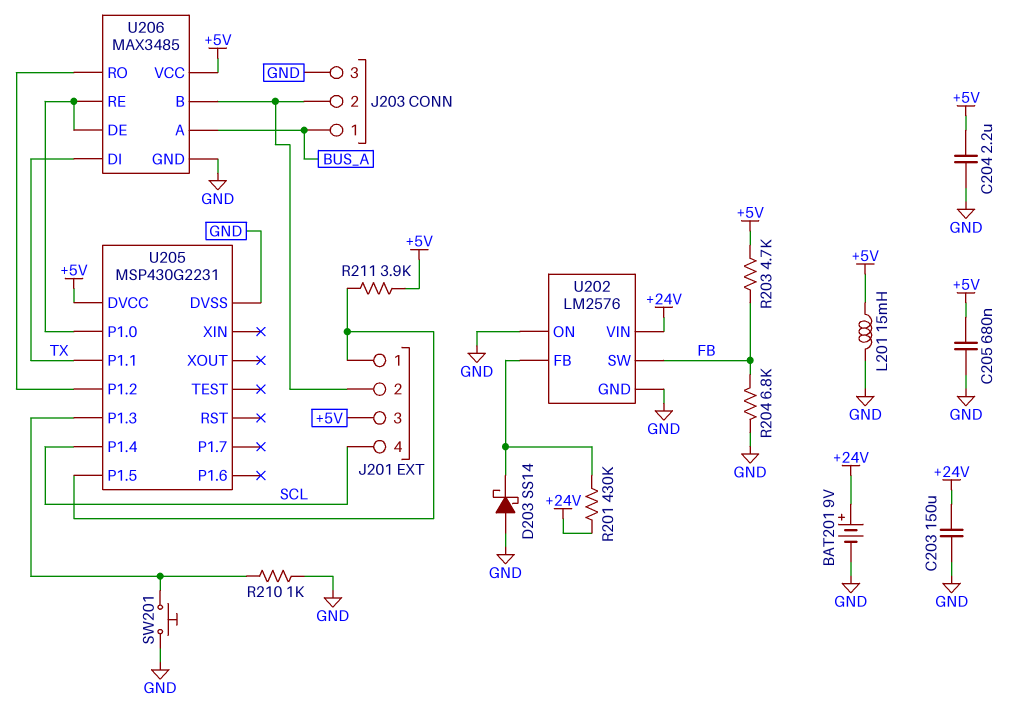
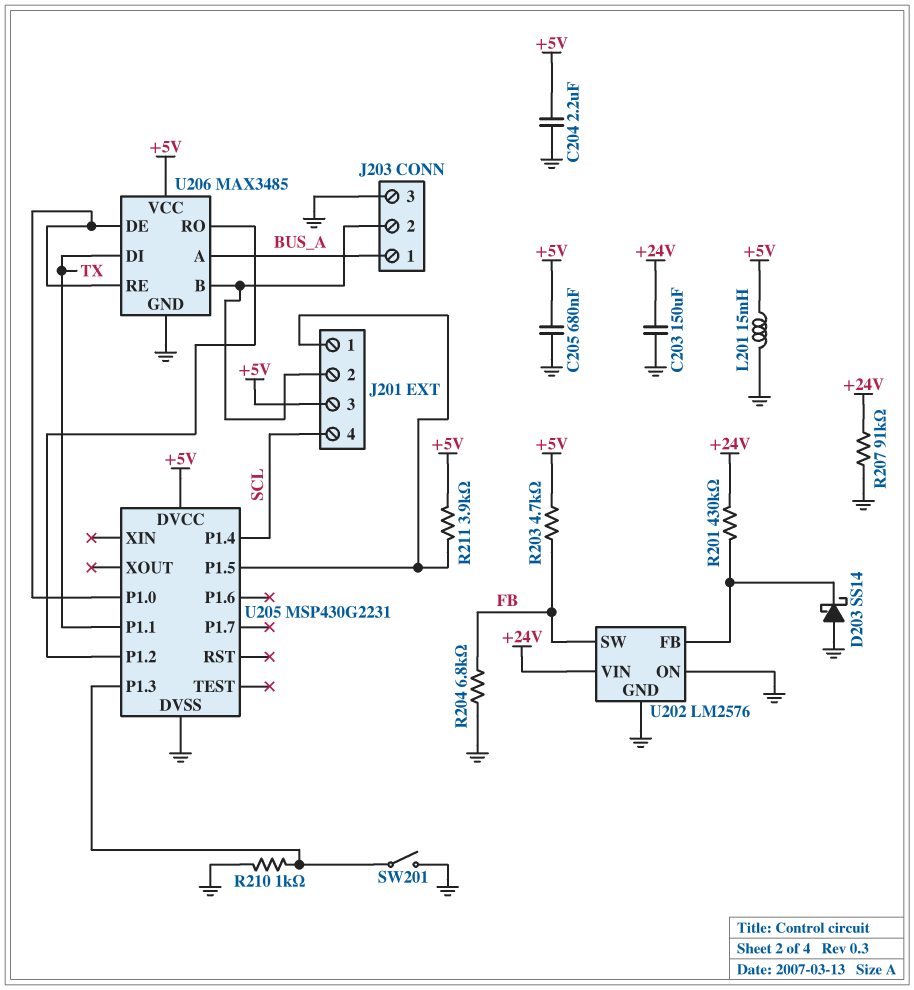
BAT201: 9V (plus +24V, minus GND) -> none
R207: none -> 91k (+24V, GND)
SW201: button (GND, U205/P1.3) -> switch (GND, U205/P1.3)

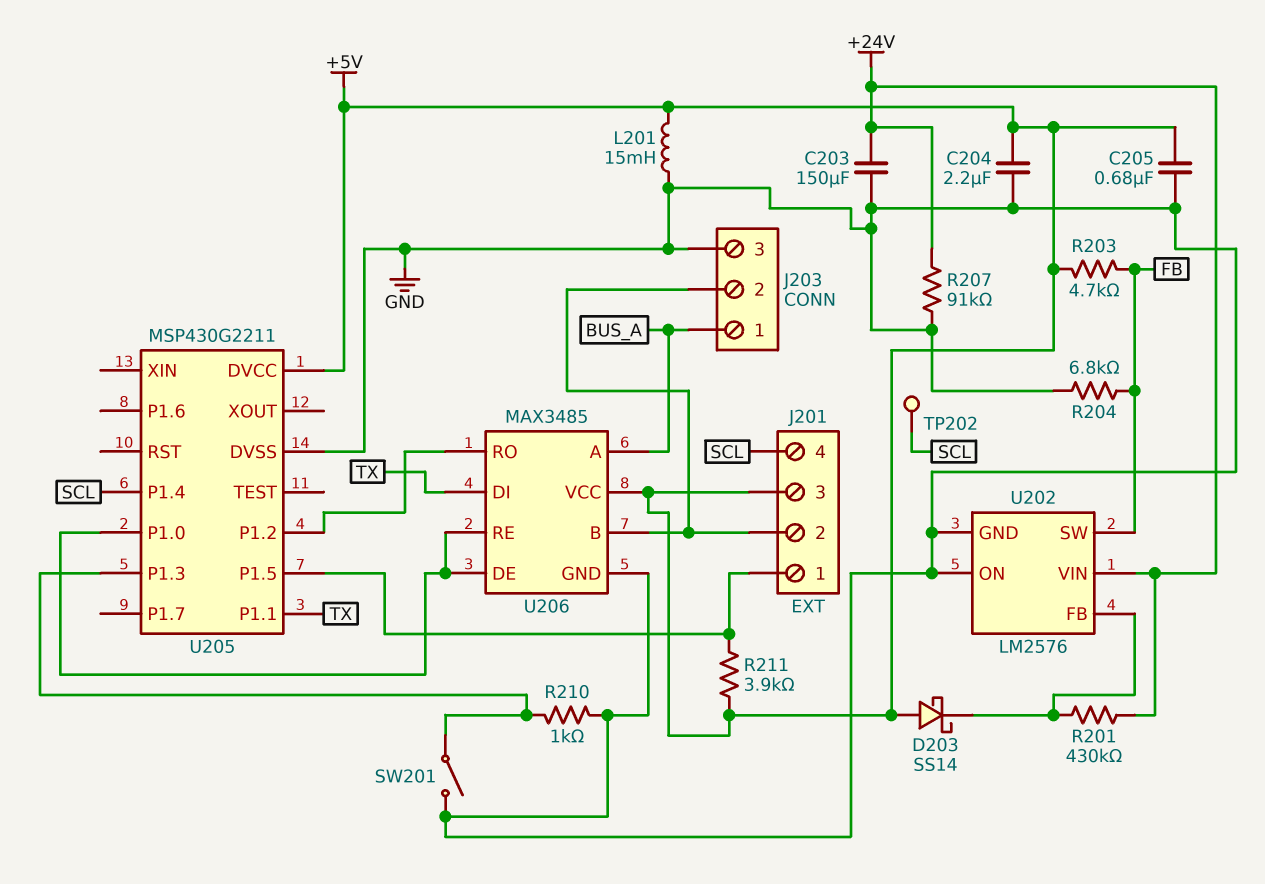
D203: schottky SS14 (A GND, K U202/FB) -> schottky SS14 (A +5V, K U202/FB)
TP202: none -> test point (SCL)
U205: MSP430G2231 -> MSP430G2211

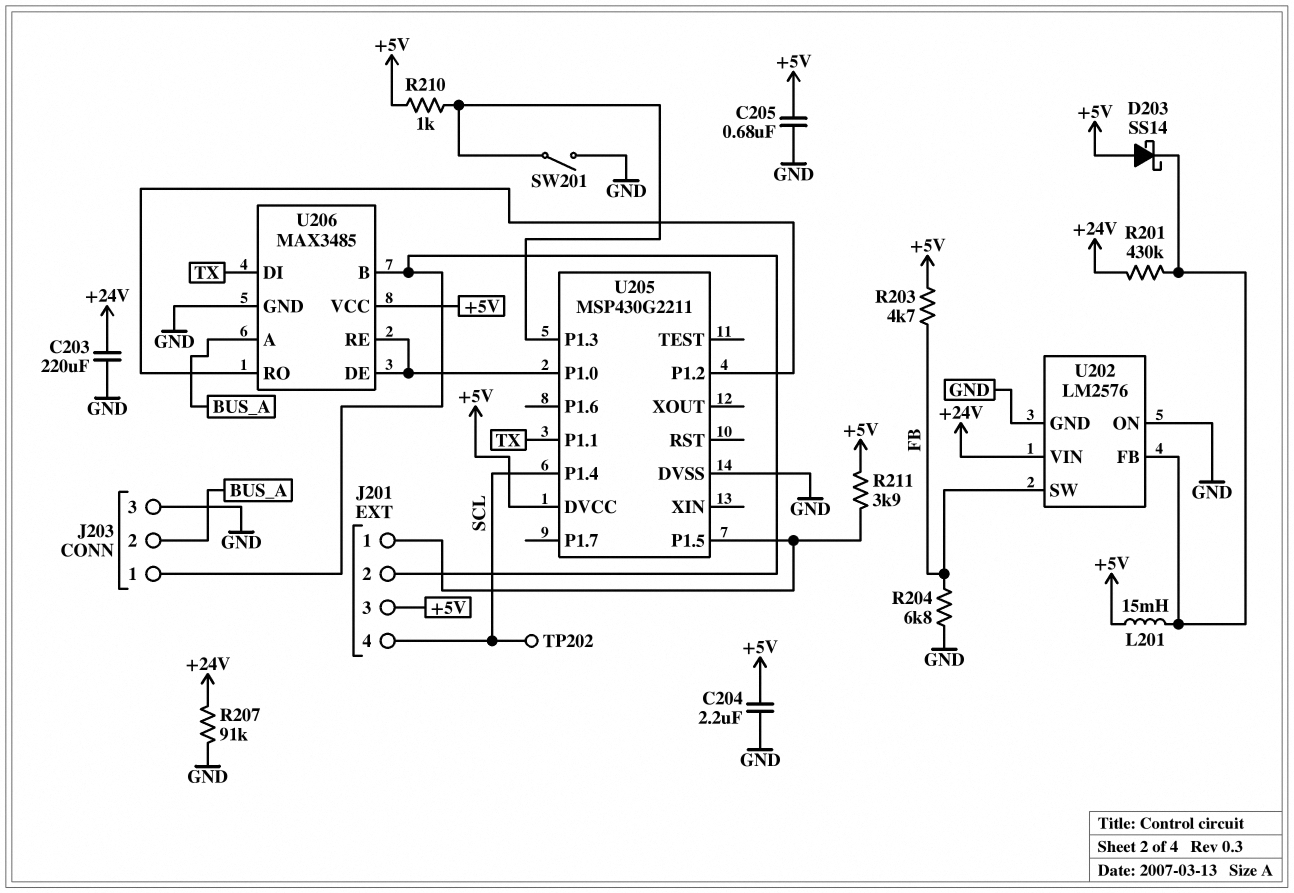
C203: 150uF (+24V, GND) -> 220uF (+24V, GND)
J203 pin 1: BUS_A -> J201/2
J203 pin 2: J201/2 -> BUS_A
L201: 15mH (+5V, GND) -> 15mH (+5V, U202/FB)
R210: 1k (GND, U205/P1.3) -> 1k (+5V, U205/P1.3)

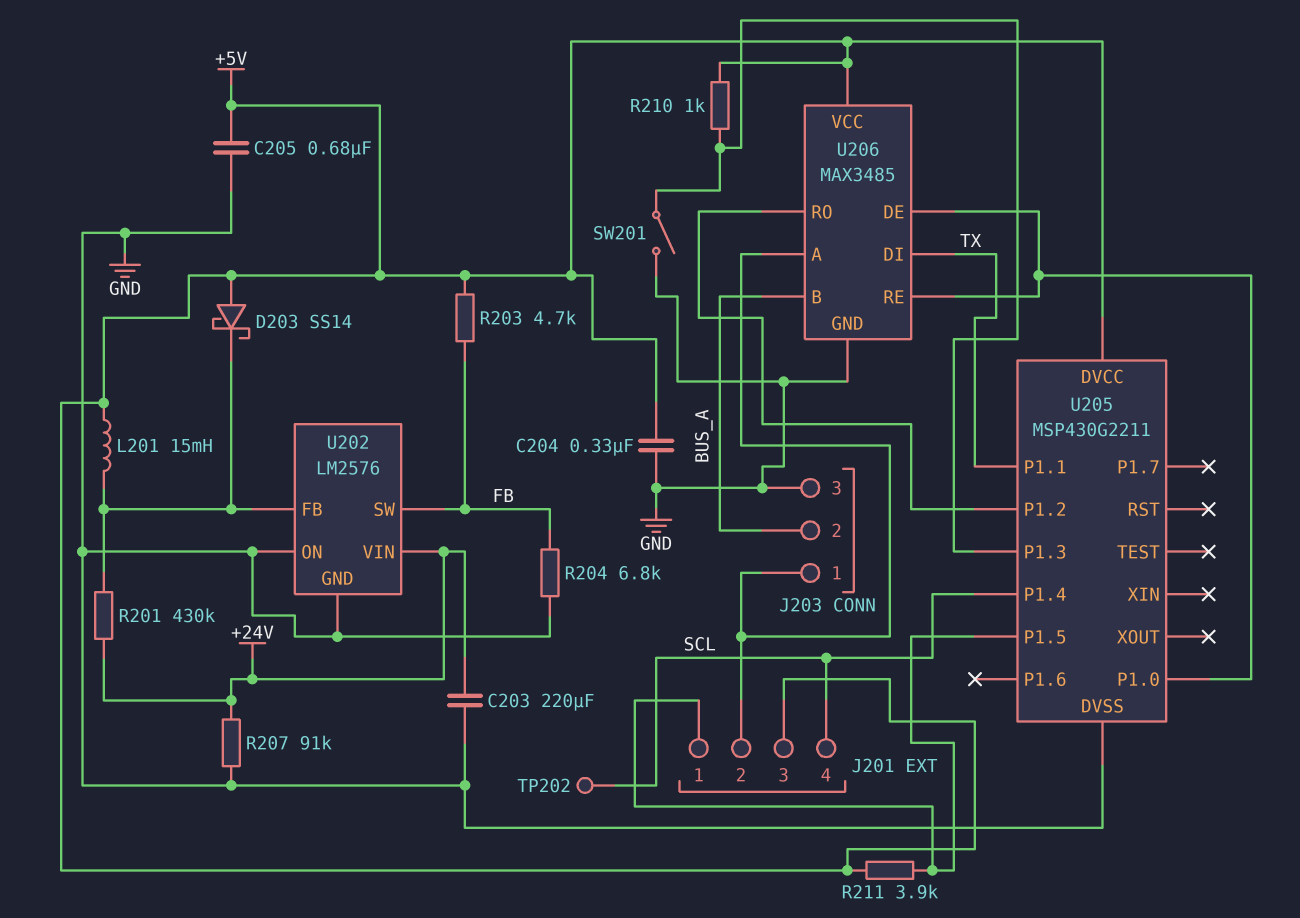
C204: 2.2uF (+5V, GND) -> 330nF (+5V, GND)
U206 pin A: BUS_A -> J201/2
U206 pin B: J201/2 -> BUS_A

